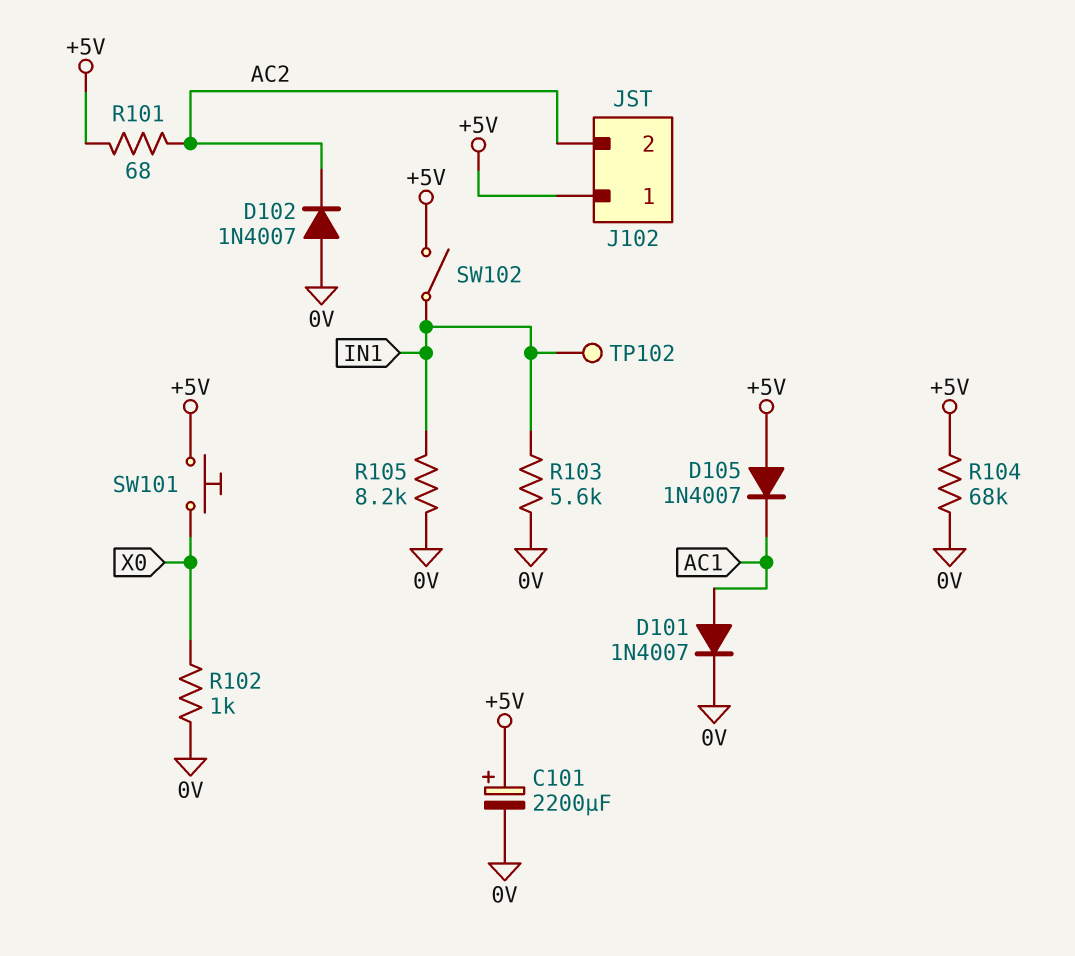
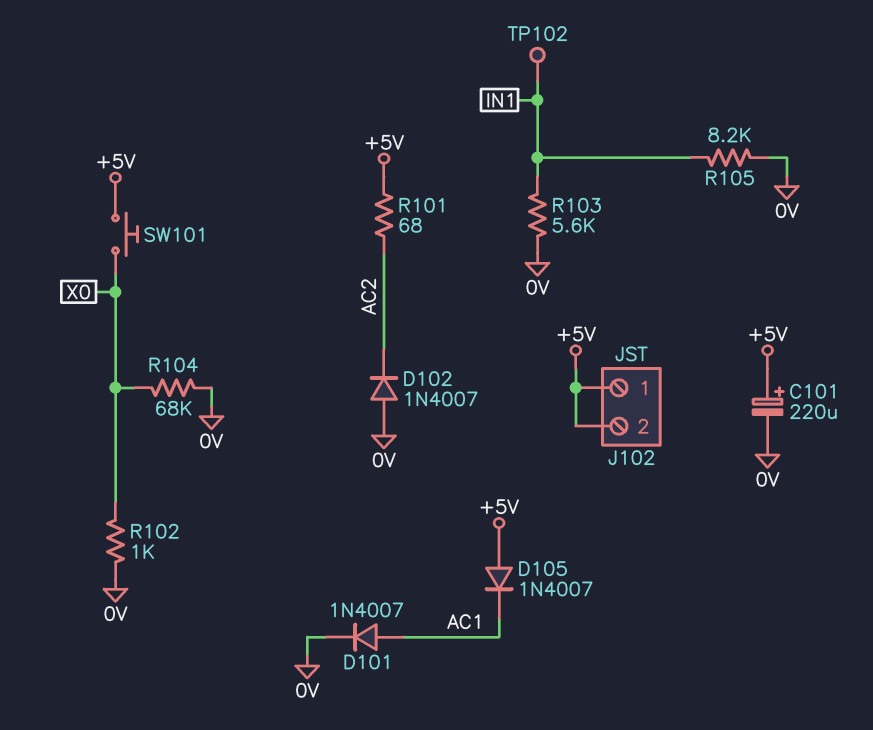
C101: 2200uF (plus +5V, minus 0V) -> 220uF (plus +5V, minus 0V)
J102 pin 2: AC2 -> +5V
R104: 68k (+5V, 0V) -> 68k (0V, X0)
SW102: switch (+5V, IN1) -> none

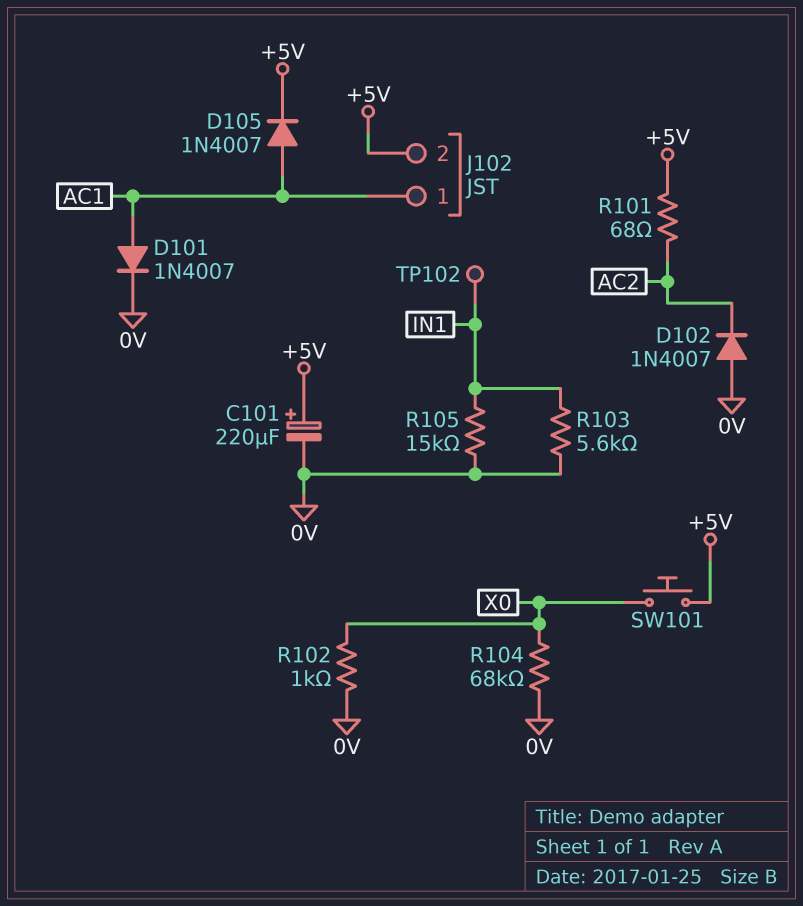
D105: diode 1N4007 (A +5V, K AC1) -> diode 1N4007 (A AC1, K +5V)
J102 pin 1: +5V -> AC1
R105: 8.2k (0V, IN1) -> 15k (0V, IN1)

